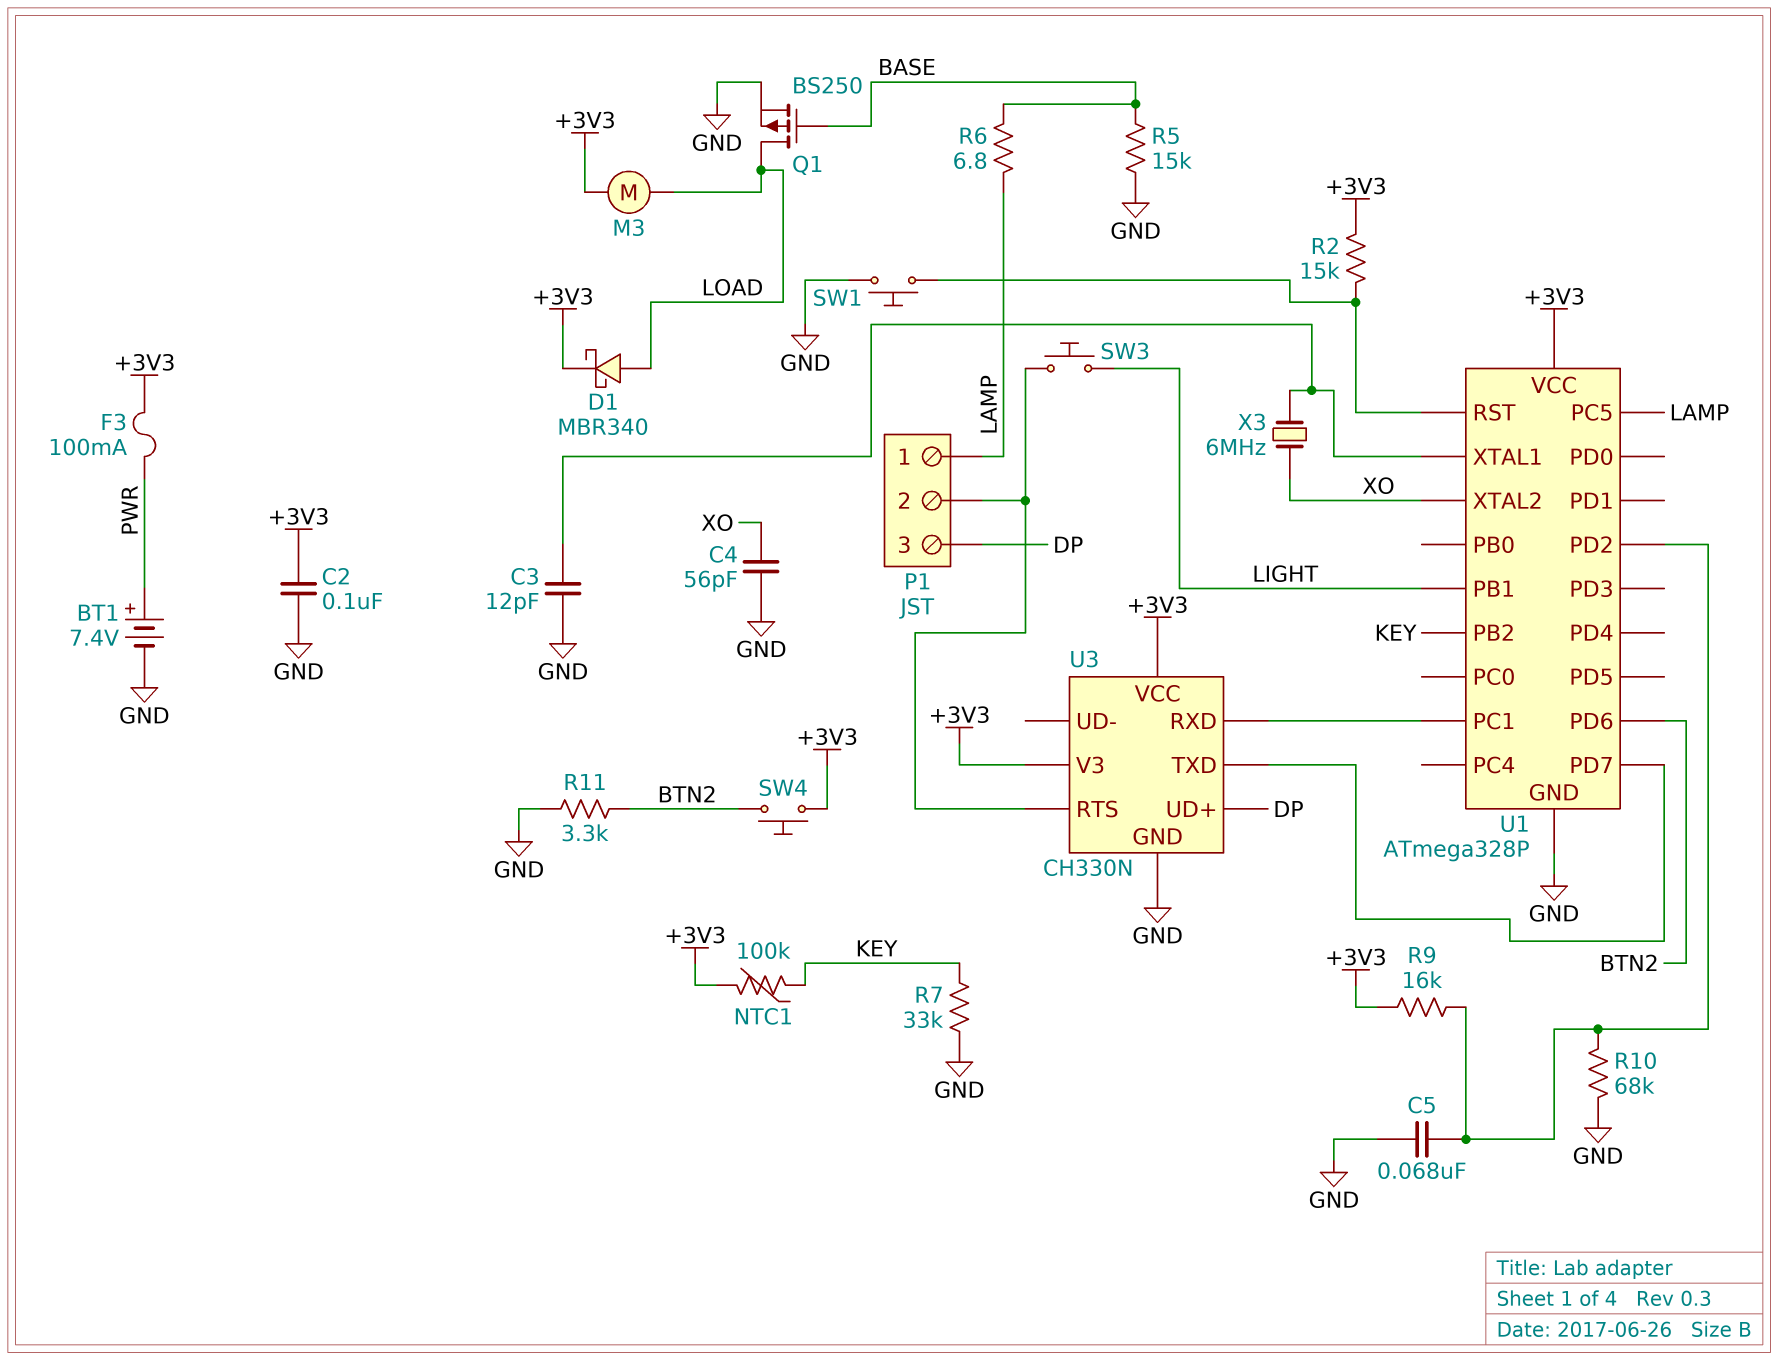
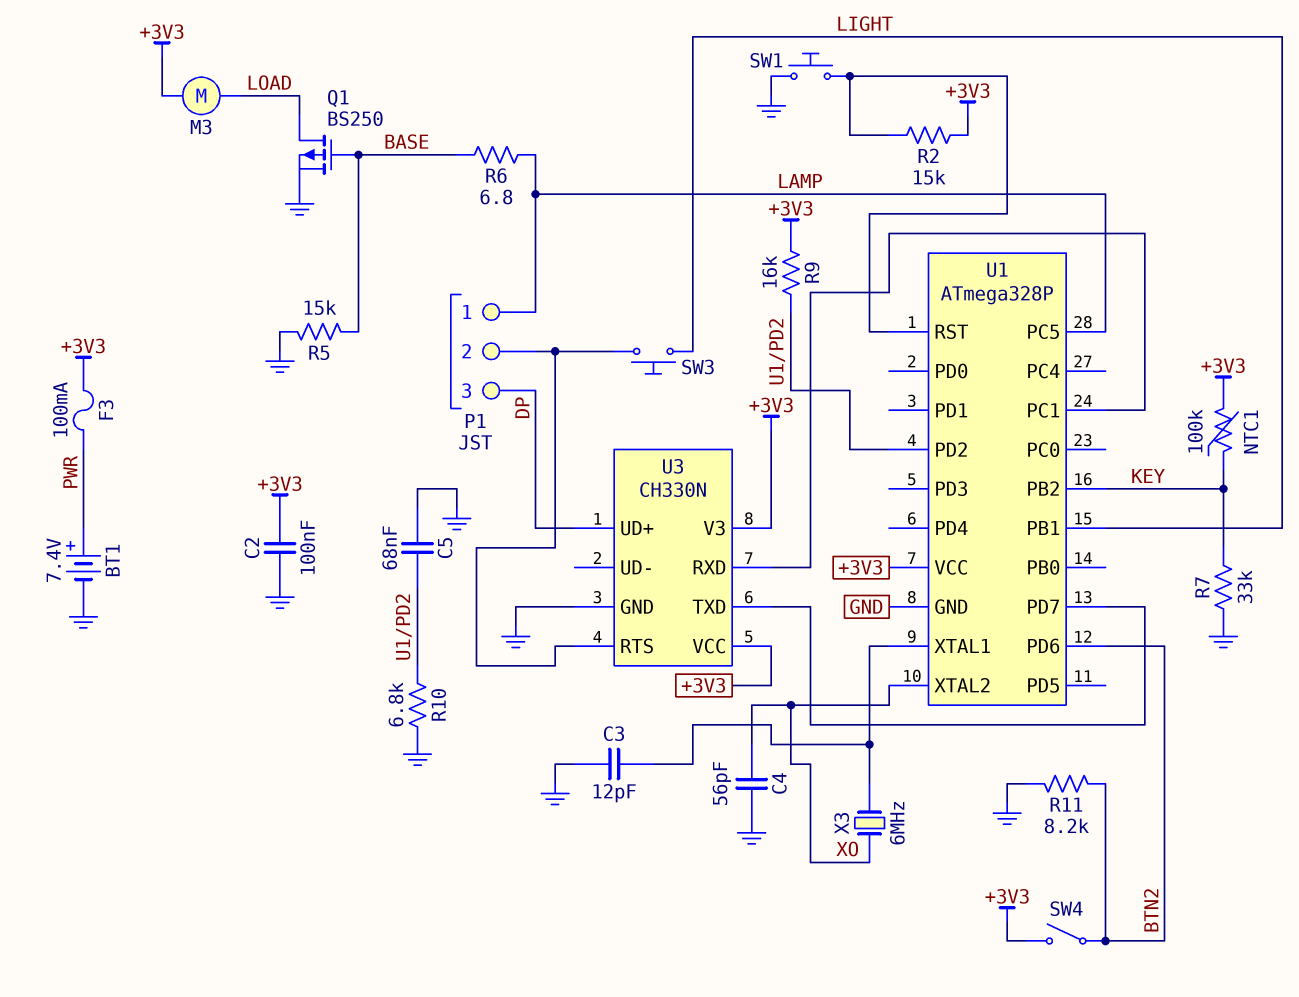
D1: schottky MBR340 (A LOAD, K +3V3) -> none
R10: 68k (GND, U1/PD2) -> 6.8k (GND, U1/PD2)
R11: 3.3k (BTN2, GND) -> 8.2k (BTN2, GND)
SW4: button (+3V3, BTN2) -> switch (+3V3, BTN2)

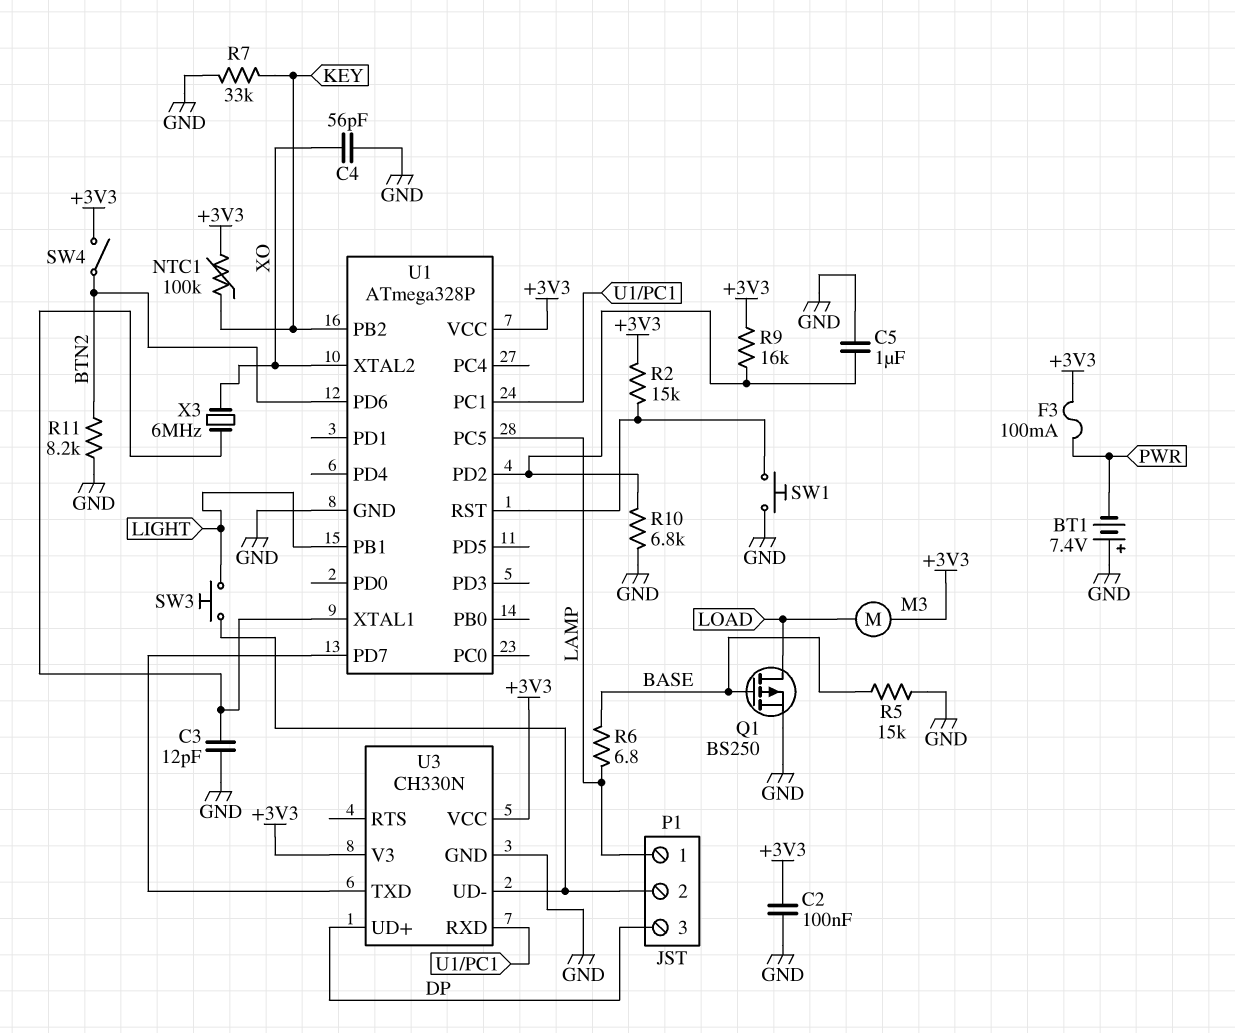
BT1: 7.4V (plus PWR, minus GND) -> 7.4V (plus GND, minus PWR)
C5: 68nF (GND, U1/PD2) -> 1uF (GND, U1/PD2)
U3 pin RTS: P1/2 -> none
U3 pin UD-: none -> P1/2

